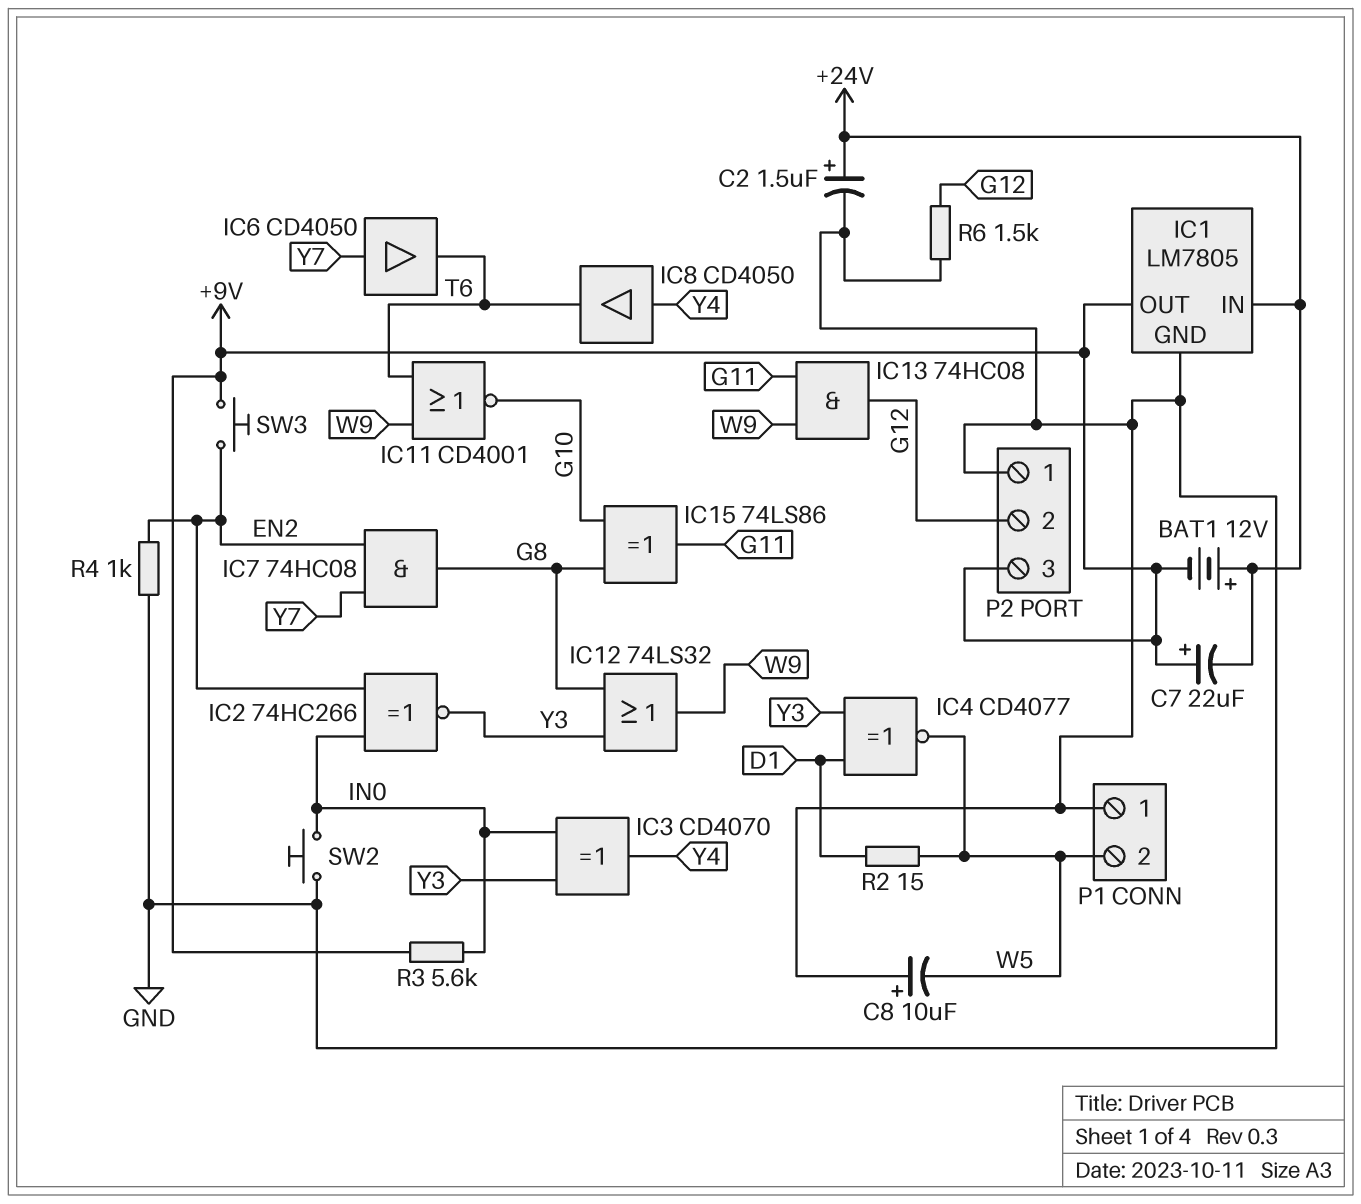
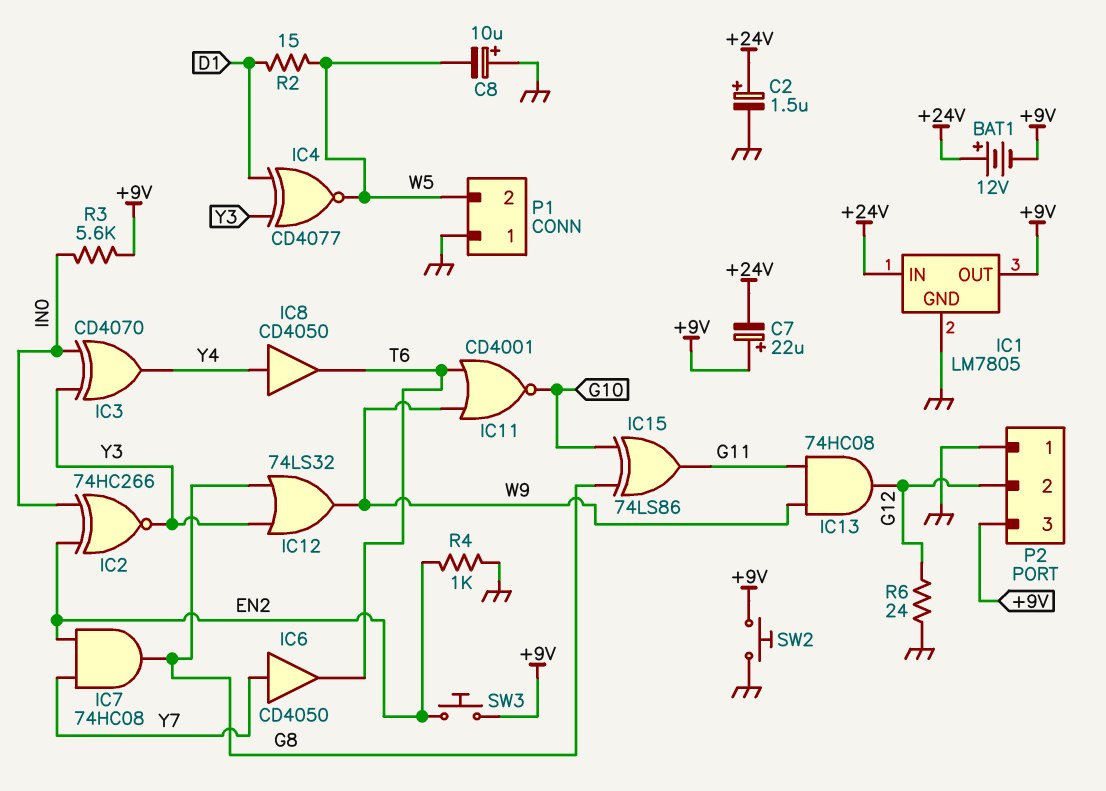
R6: 1.5k (G12, GND) -> 24 (G12, GND)
SW2: button (GND, IN0) -> button (+9V, GND)

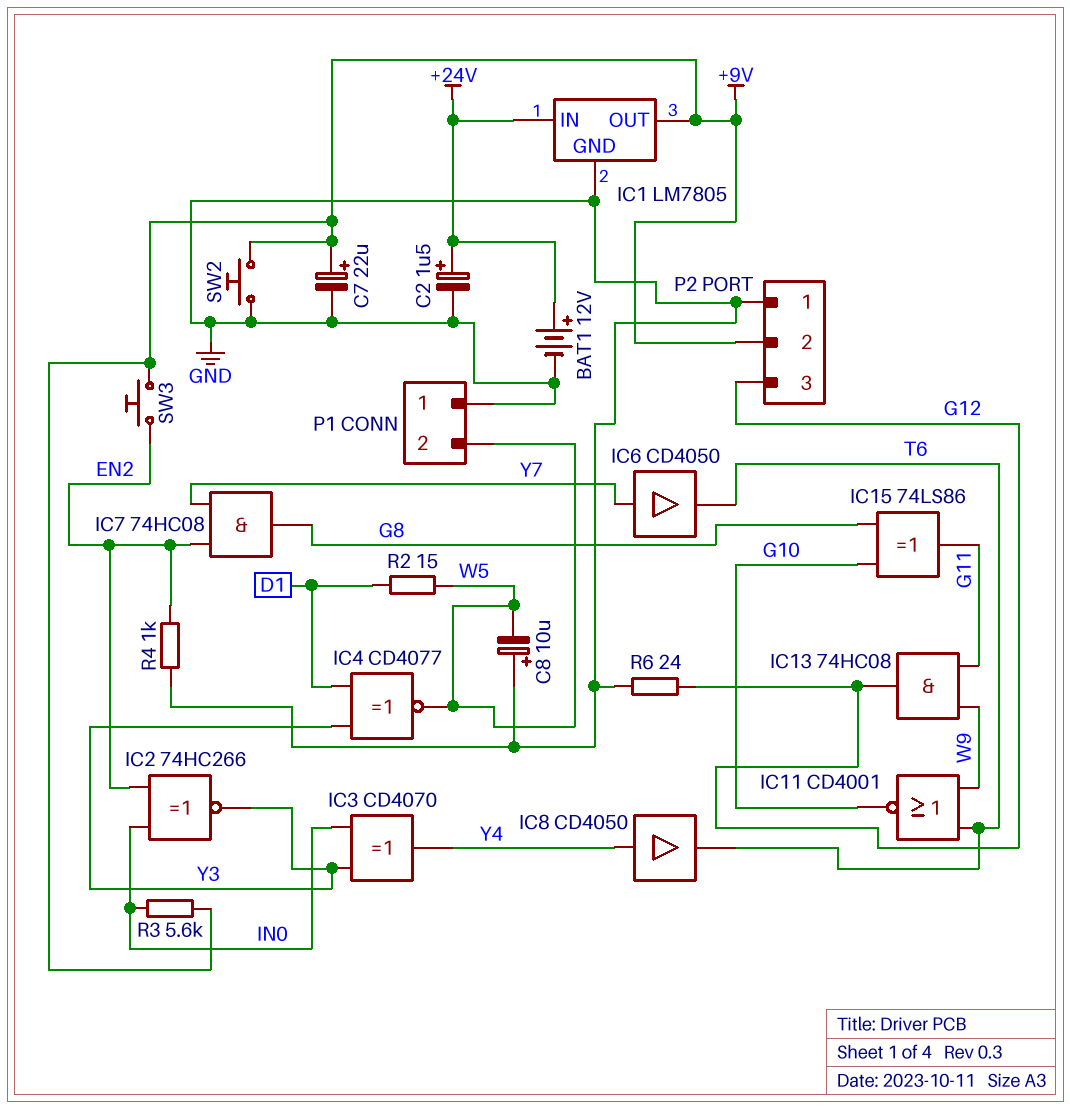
BAT1: 12V (plus +24V, minus +9V) -> 12V (plus +24V, minus GND)
C7: 22uF (plus +9V, minus +24V) -> 22uF (plus +9V, minus GND)
IC12: OR 74LS32 (in G8, in Y3, out W9) -> none
P2 pin 2: G12 -> +9V
P2 pin 3: +9V -> G12

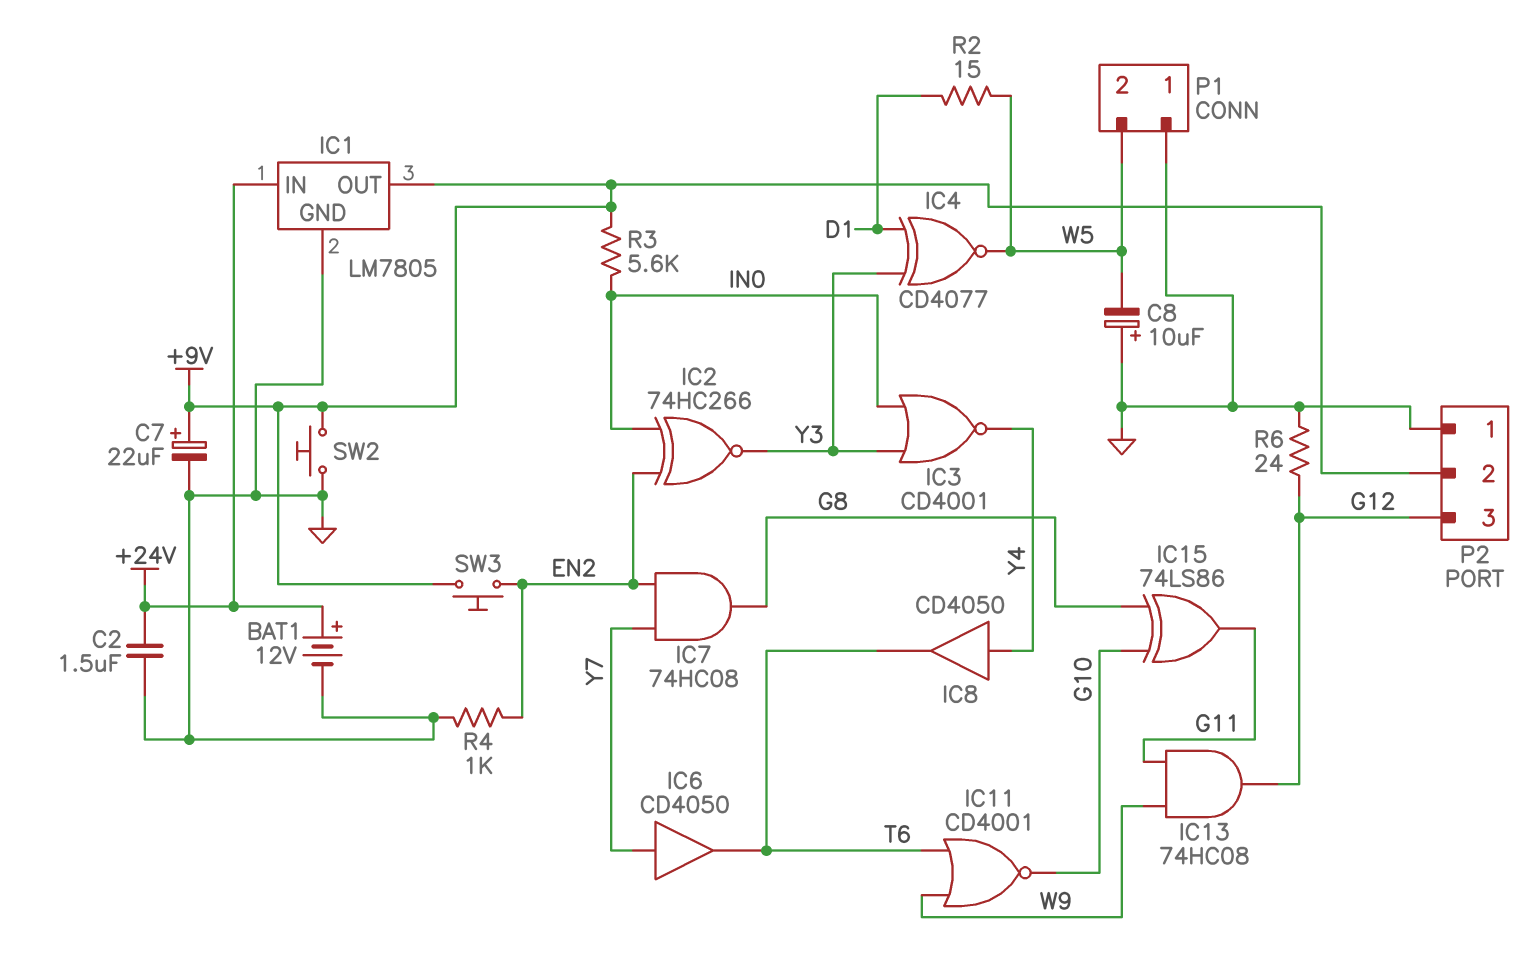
C2: 1.5uF (plus +24V, minus GND) -> 1.5uF (+24V, GND)
IC3: XOR CD4070 (in IN0, in Y3, out Y4) -> NOR CD4001 (in IN0, in Y3, out Y4)

